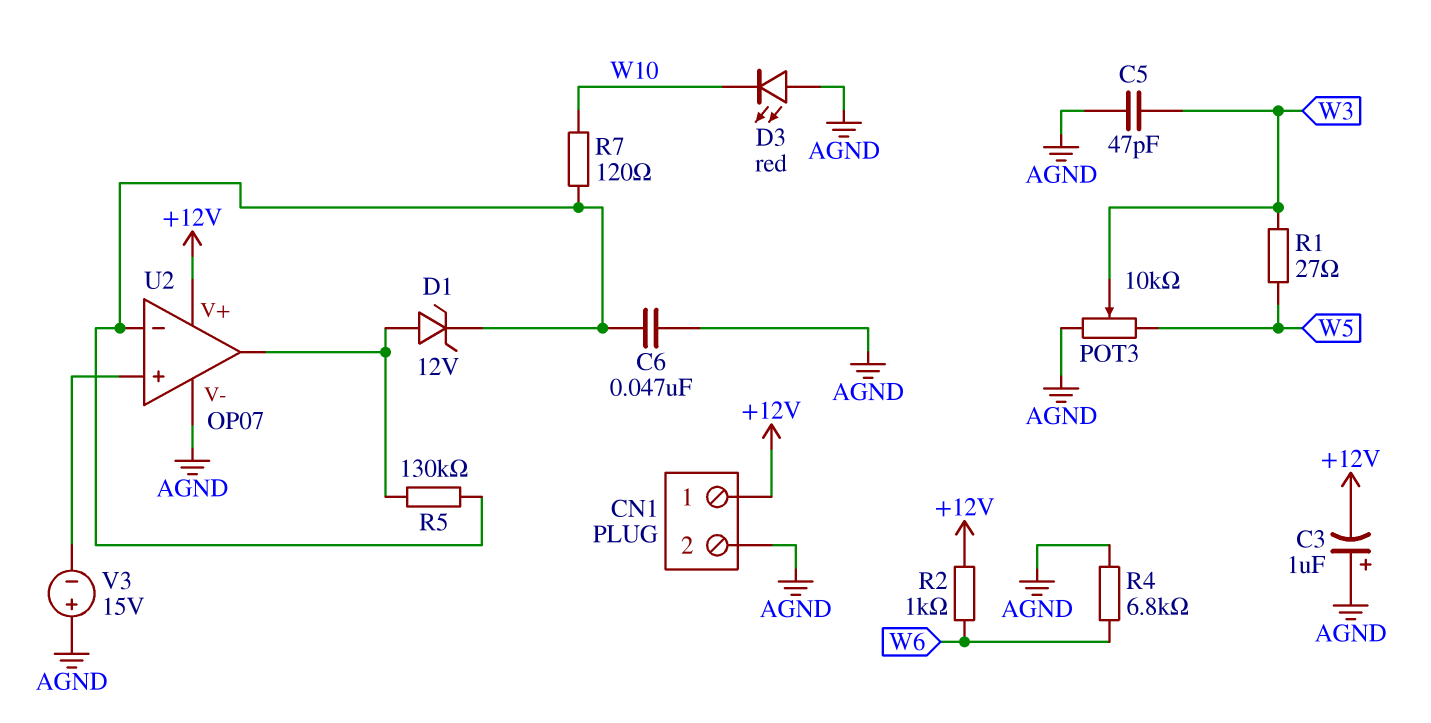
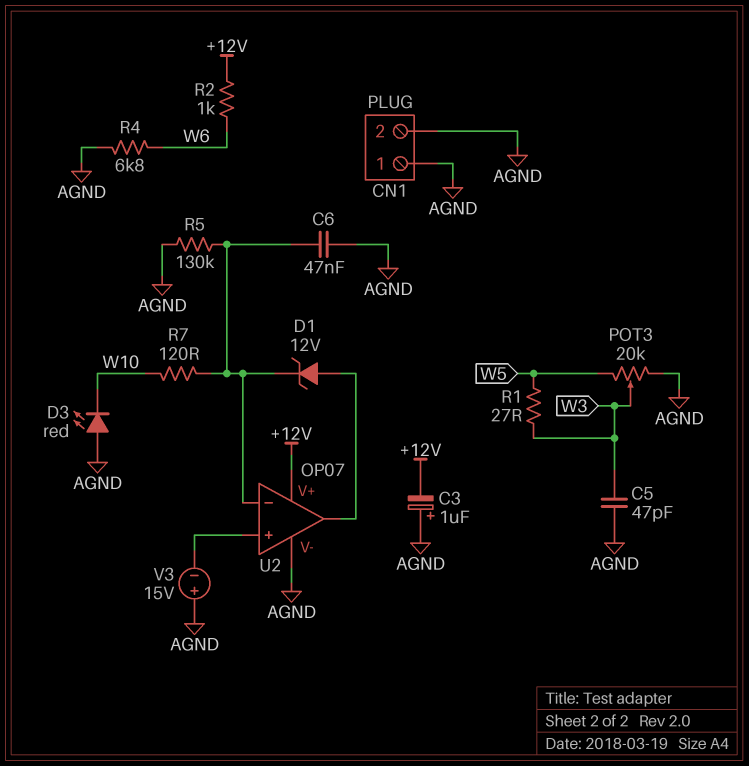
CN1 pin 1: +12V -> AGND
POT3: 10k (AGND, W5, wiper W3) -> 20k (AGND, W5, wiper W3)
R5: 130k (U2/in-, U2/out) -> 130k (AGND, U2/in-)

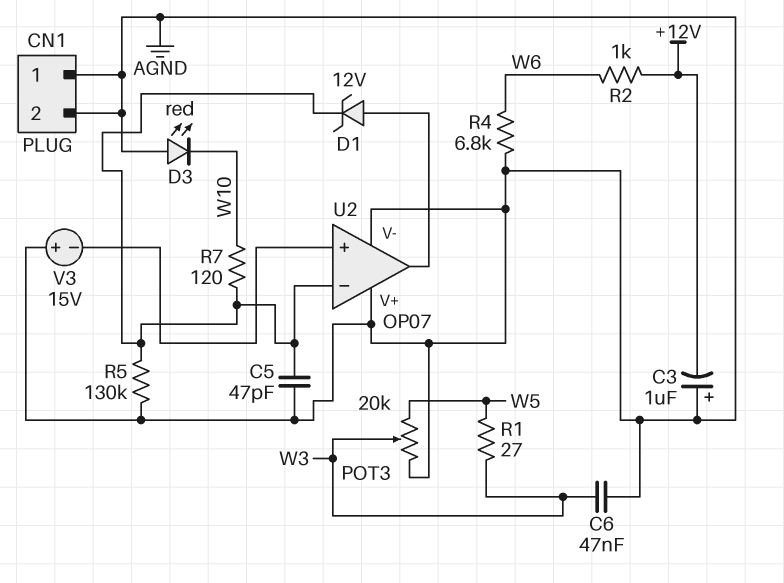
C5: 47pF (AGND, W3) -> 47pF (AGND, U2/in-)
C6: 47nF (AGND, U2/in-) -> 47nF (AGND, W3)
U2 pin V+: +12V -> AGND

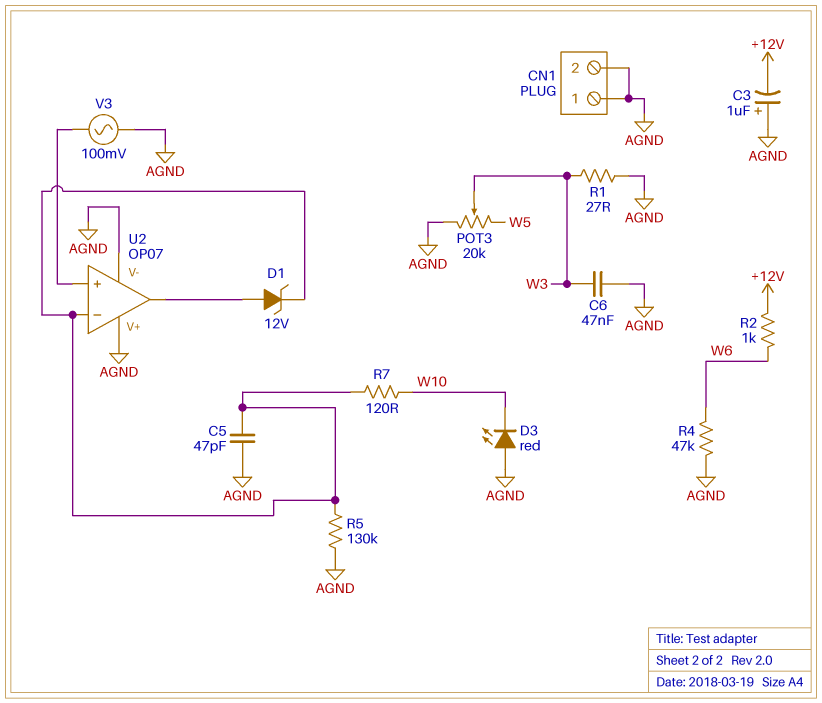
R1: 27 (W3, W5) -> 27 (AGND, W3)
R4: 6.8k (AGND, W6) -> 47k (AGND, W6)
V3: 15V (plus AGND, minus U2/in+) -> AC 100mV (AGND, U2/in+)

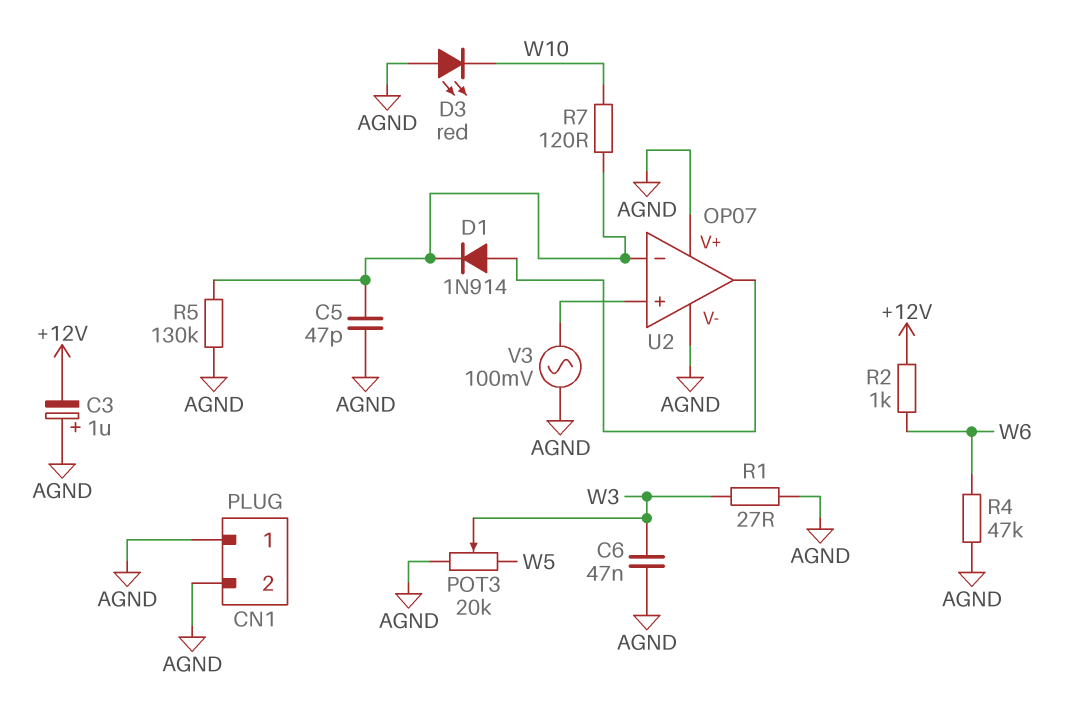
D1: zener 12V (A U2/out, K U2/in-) -> diode 1N914 (A U2/out, K U2/in-)

